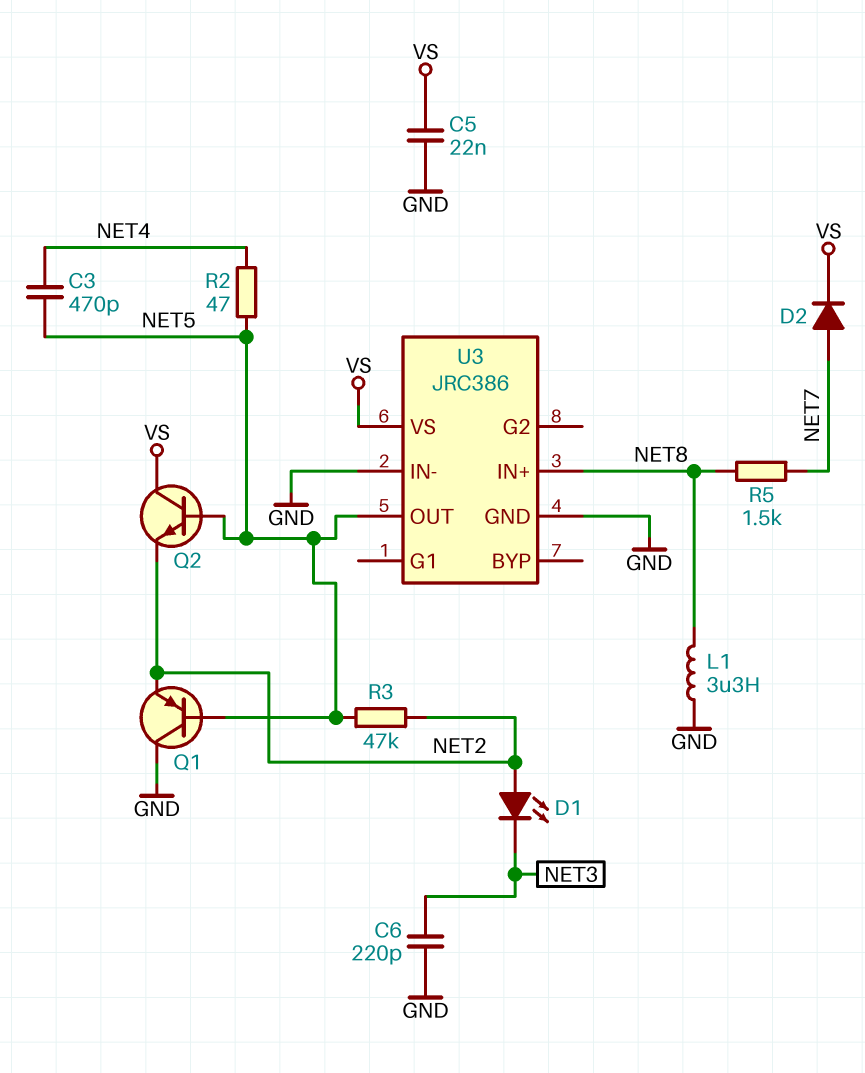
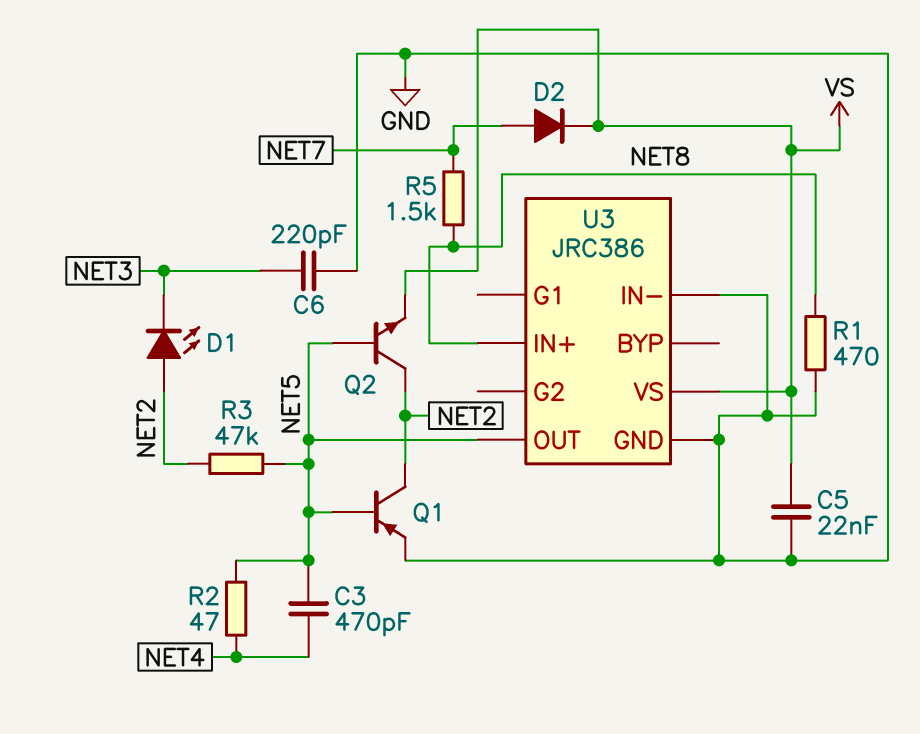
L1: 3.3uH (GND, NET8) -> none
Q1: PNP (B NET5, C GND, E NET2) -> PNP (B NET5, C NET2, E GND)
Q2: NPN (B NET5, C VS, E NET2) -> NPN (B NET5, C NET2, E VS)
R1: none -> 470 (GND, NET8)

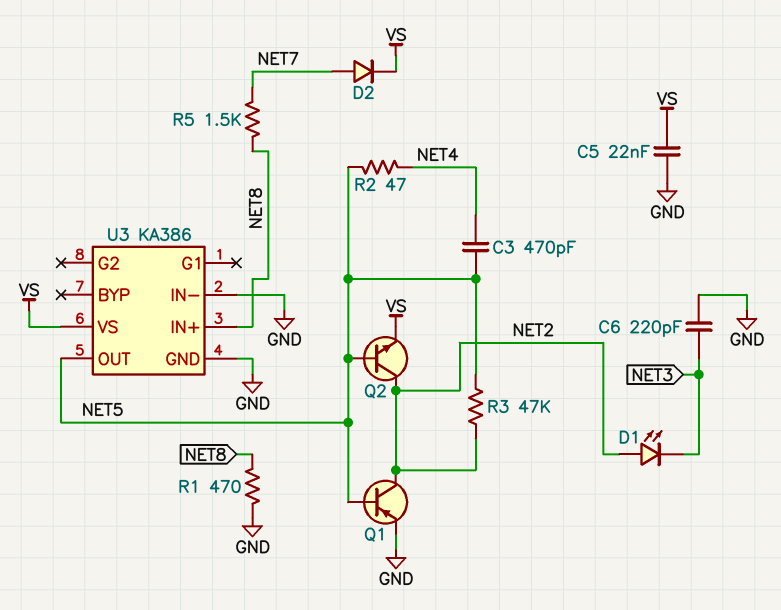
U3: JRC386 -> KA386

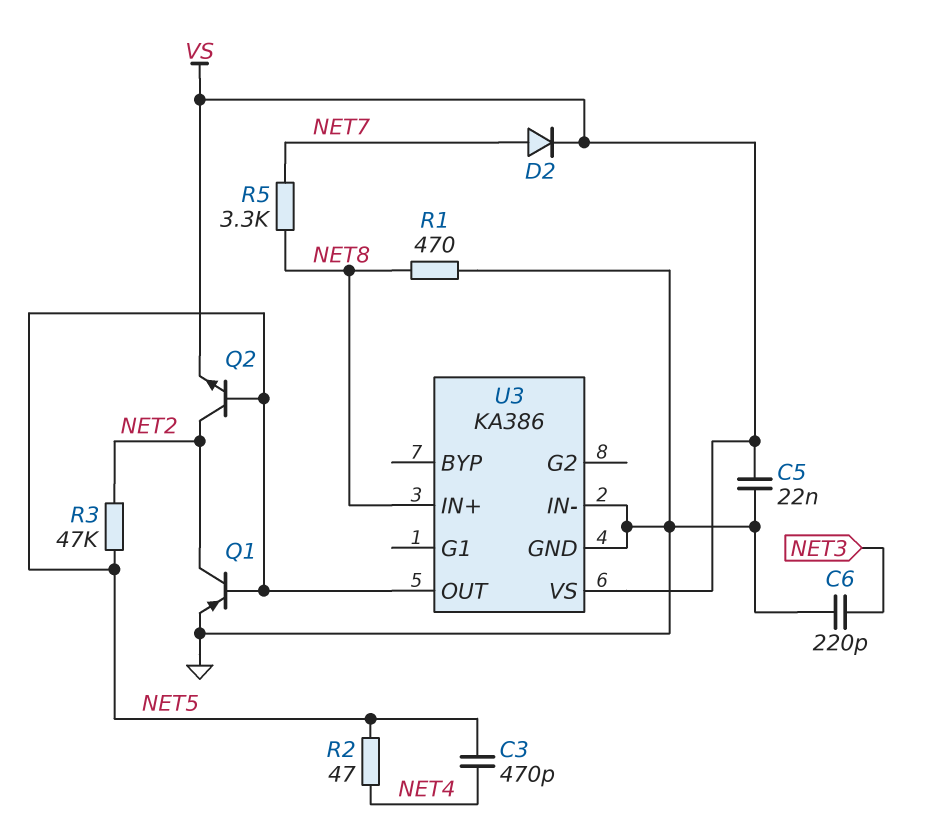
D1: LED (A NET2, K NET3) -> none
R5: 1.5k (NET7, NET8) -> 3.3k (NET7, NET8)

